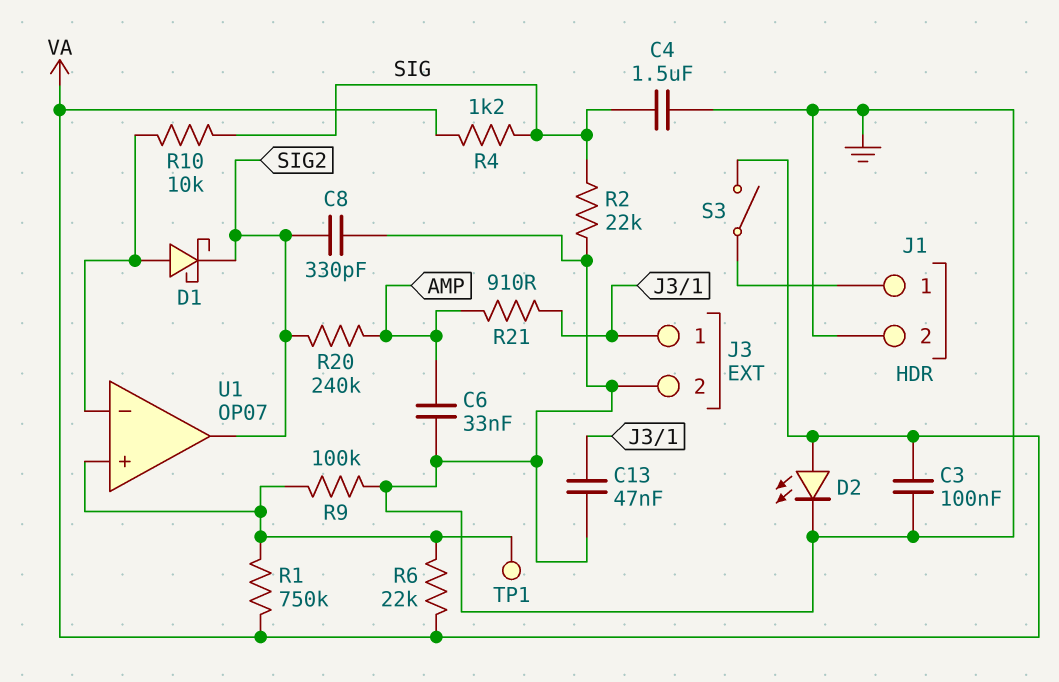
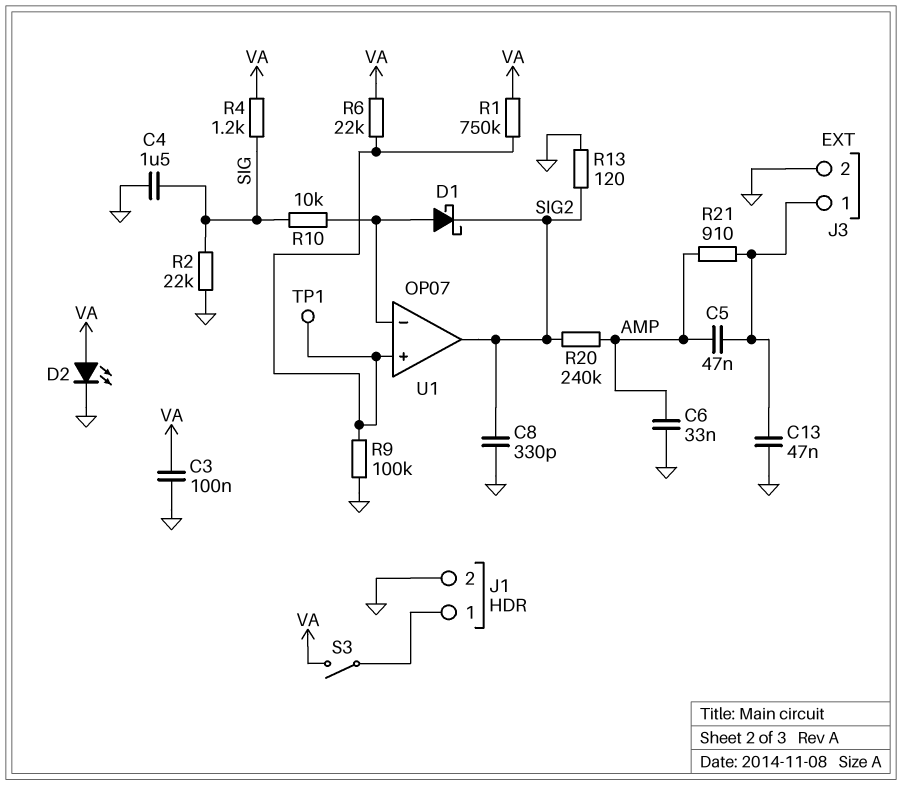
C5: none -> 47nF (AMP, J3/1)
R13: none -> 120 (GND, SIG2)

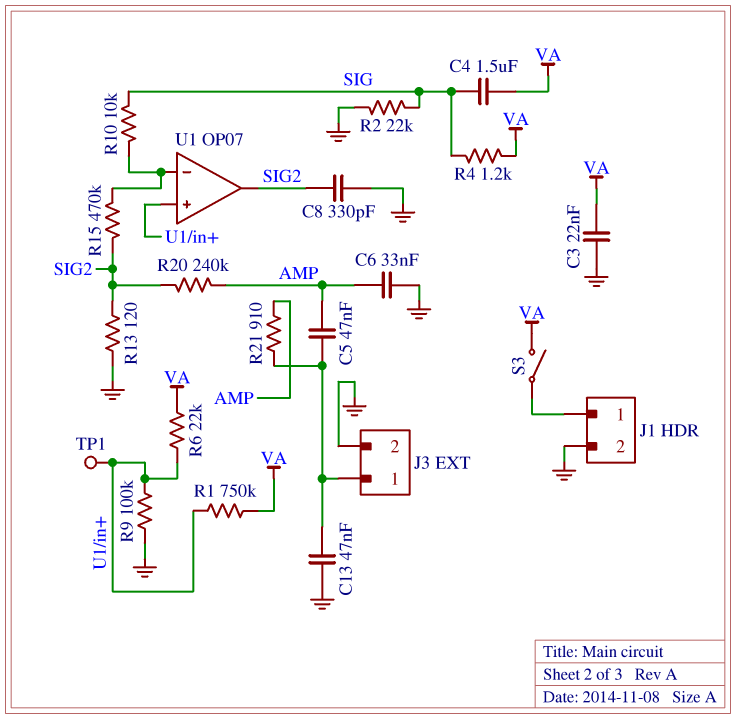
C3: 100nF (GND, VA) -> 22nF (GND, VA)
C4: 1.5uF (GND, SIG) -> 1.5uF (SIG, VA)
D1: schottky (A U1/in-, K SIG2) -> none
D2: LED (A VA, K GND) -> none
R15: none -> 470k (SIG2, U1/in-)

